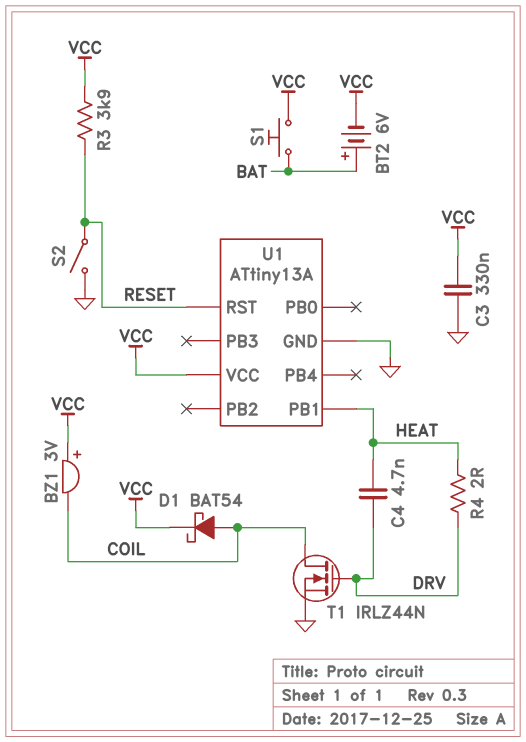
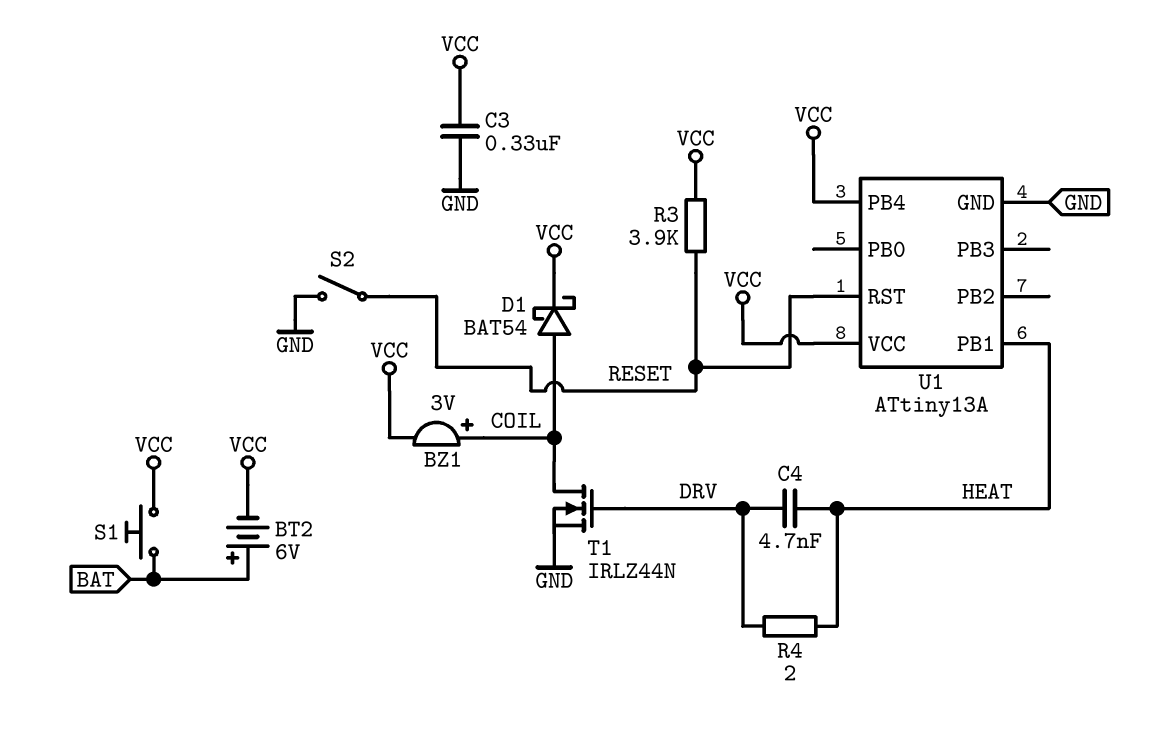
BZ1: buzzer 3V (plus VCC, minus COIL) -> buzzer 3V (plus COIL, minus VCC)
U1 pin PB4: none -> VCC

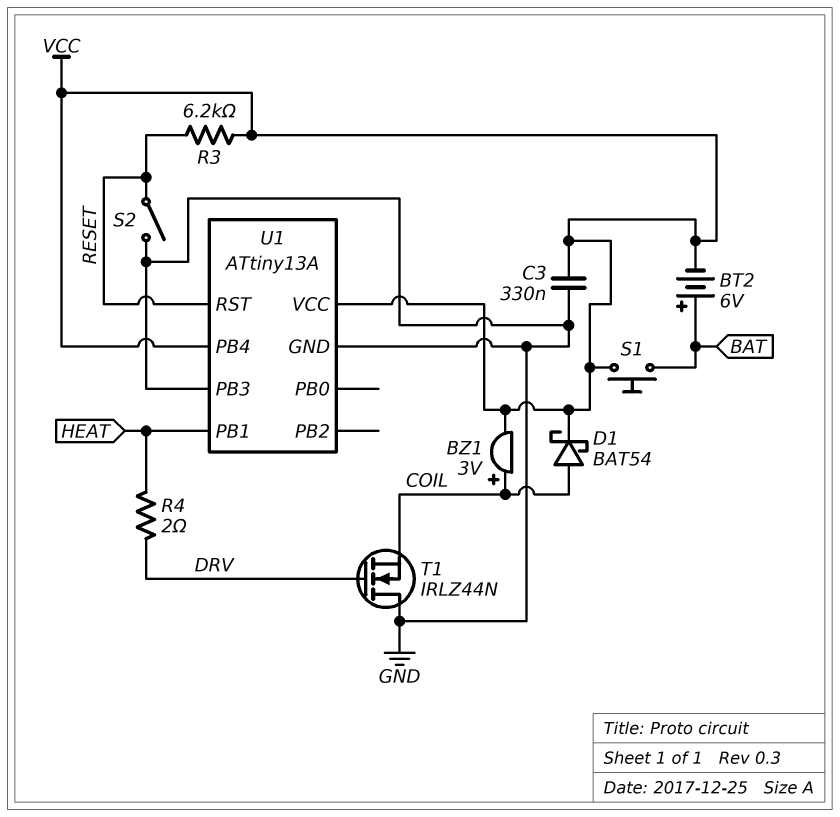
C4: 4.7nF (DRV, HEAT) -> none
R3: 3.9k (RESET, VCC) -> 6.2k (RESET, VCC)
T1: NMOS IRLZ44N (G DRV, D COIL, S GND) -> NMOS IRLZ44N (G DRV, D GND, S COIL)
U1 pin PB3: none -> GND

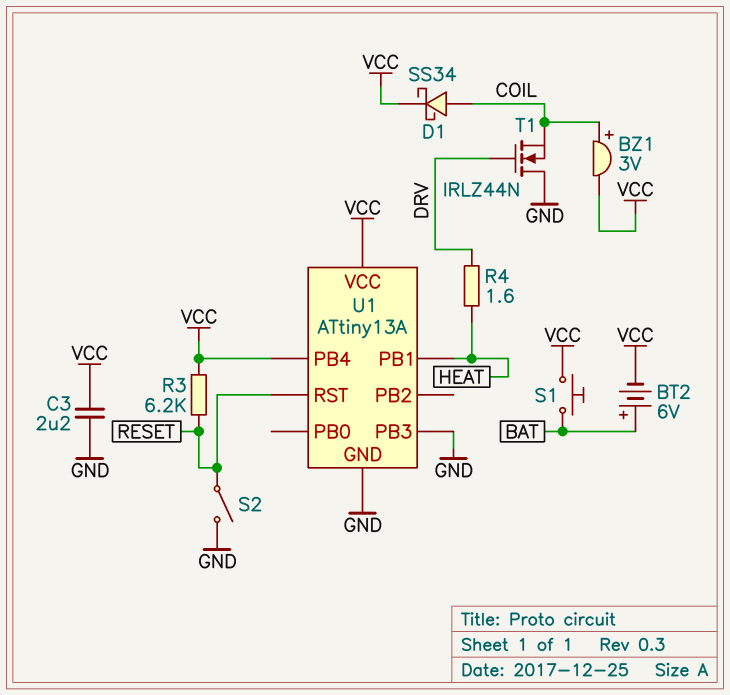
C3: 330nF (GND, VCC) -> 2.2uF (GND, VCC)
D1: schottky BAT54 (A COIL, K VCC) -> schottky SS34 (A COIL, K VCC)
R4: 2 (DRV, HEAT) -> 1.6 (DRV, HEAT)

